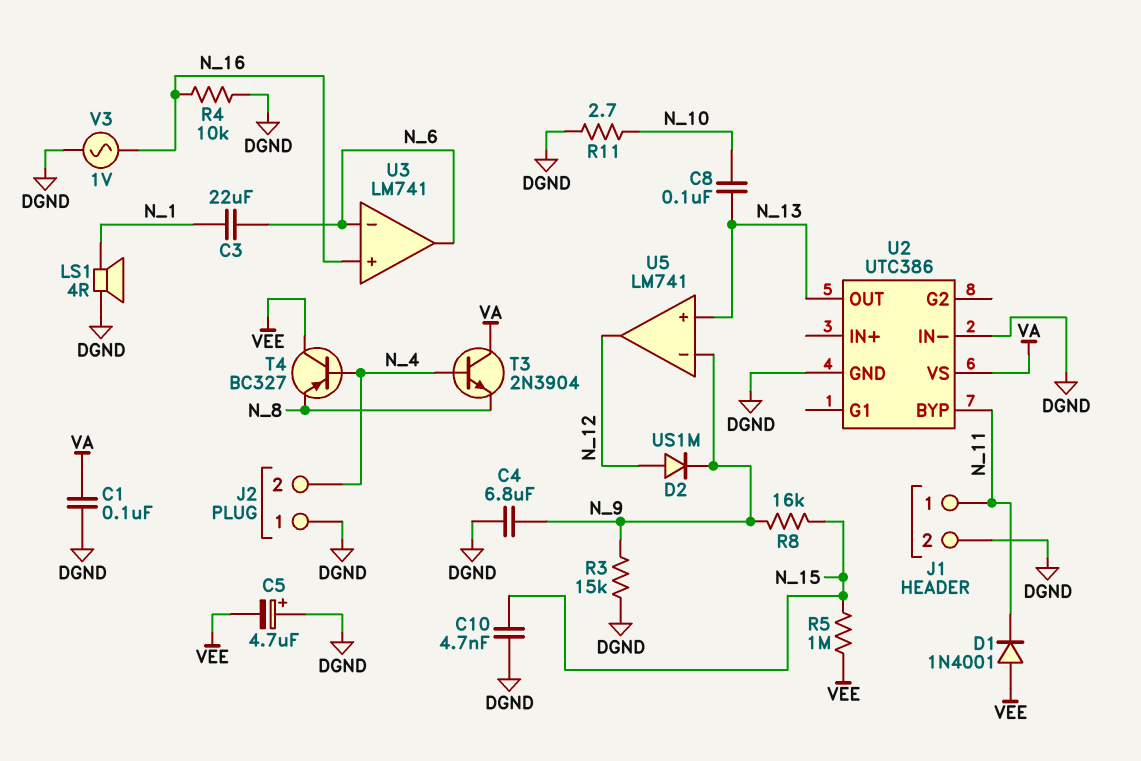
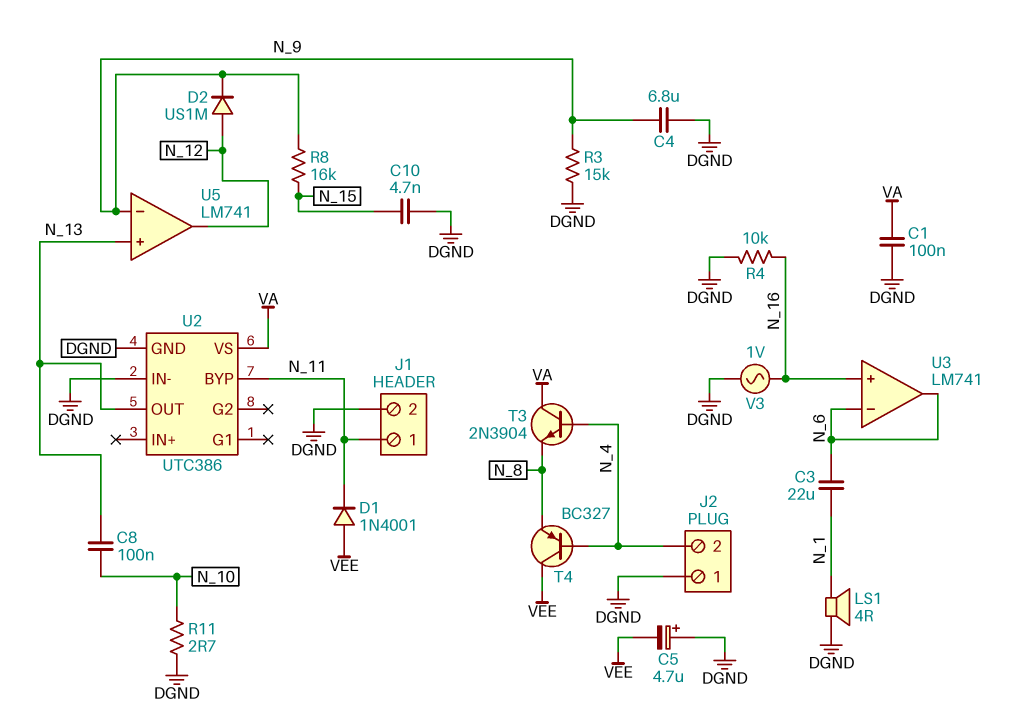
R5: 1M (N_15, VEE) -> none

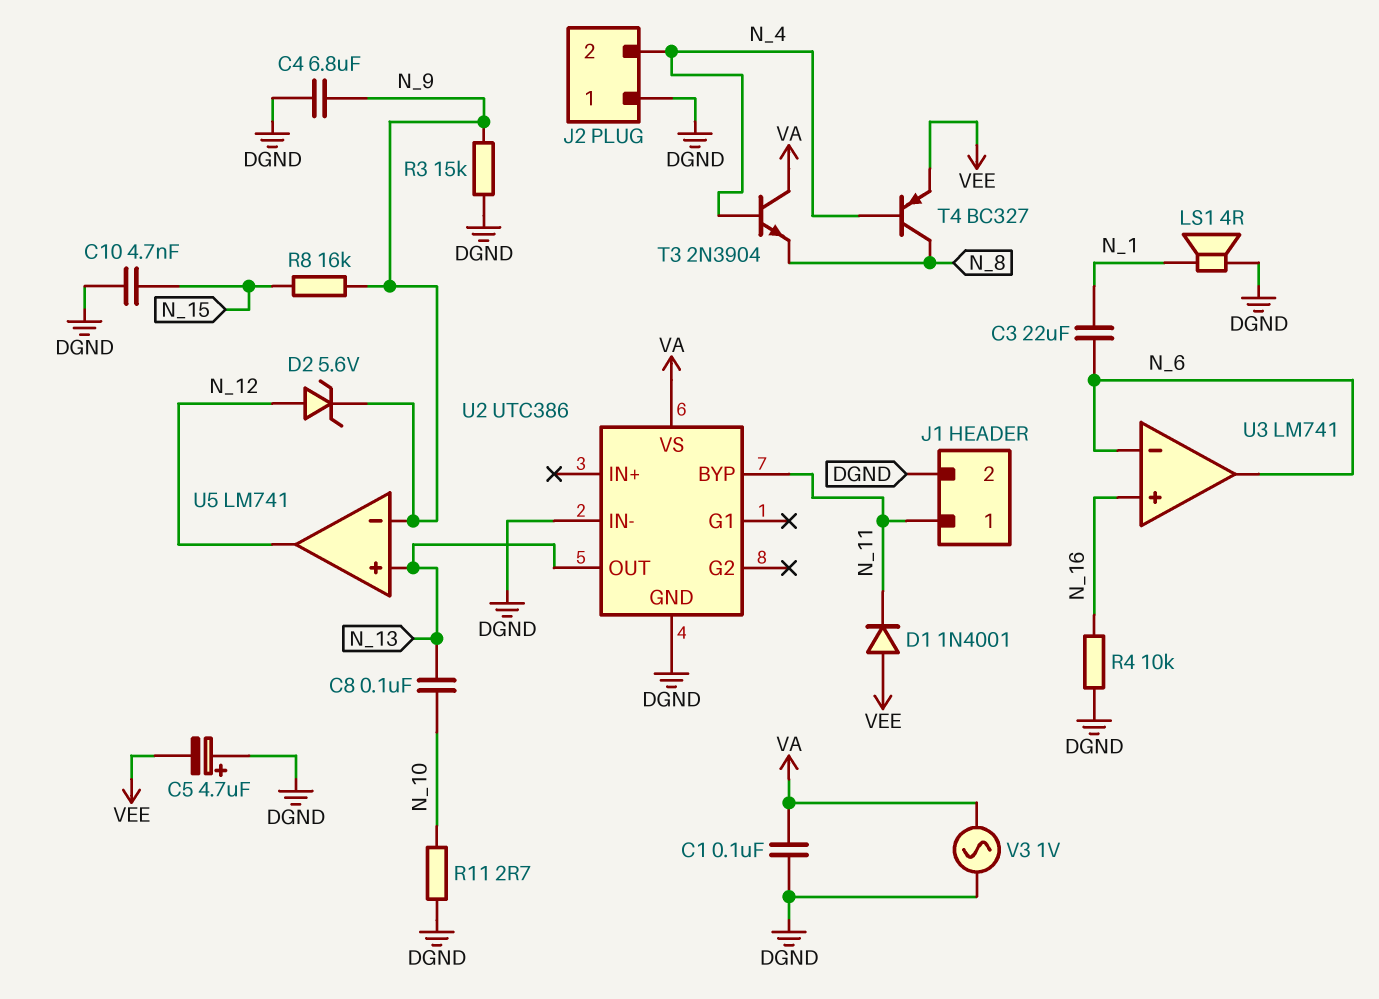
D2: diode US1M (A N_12, K N_9) -> zener 5.6V (A N_12, K N_9)
T4: PNP BC327 (B N_4, C VEE, E N_8) -> PNP BC327 (B N_4, C N_8, E VEE)
V3: AC 1V (DGND, N_16) -> AC 1V (DGND, VA)

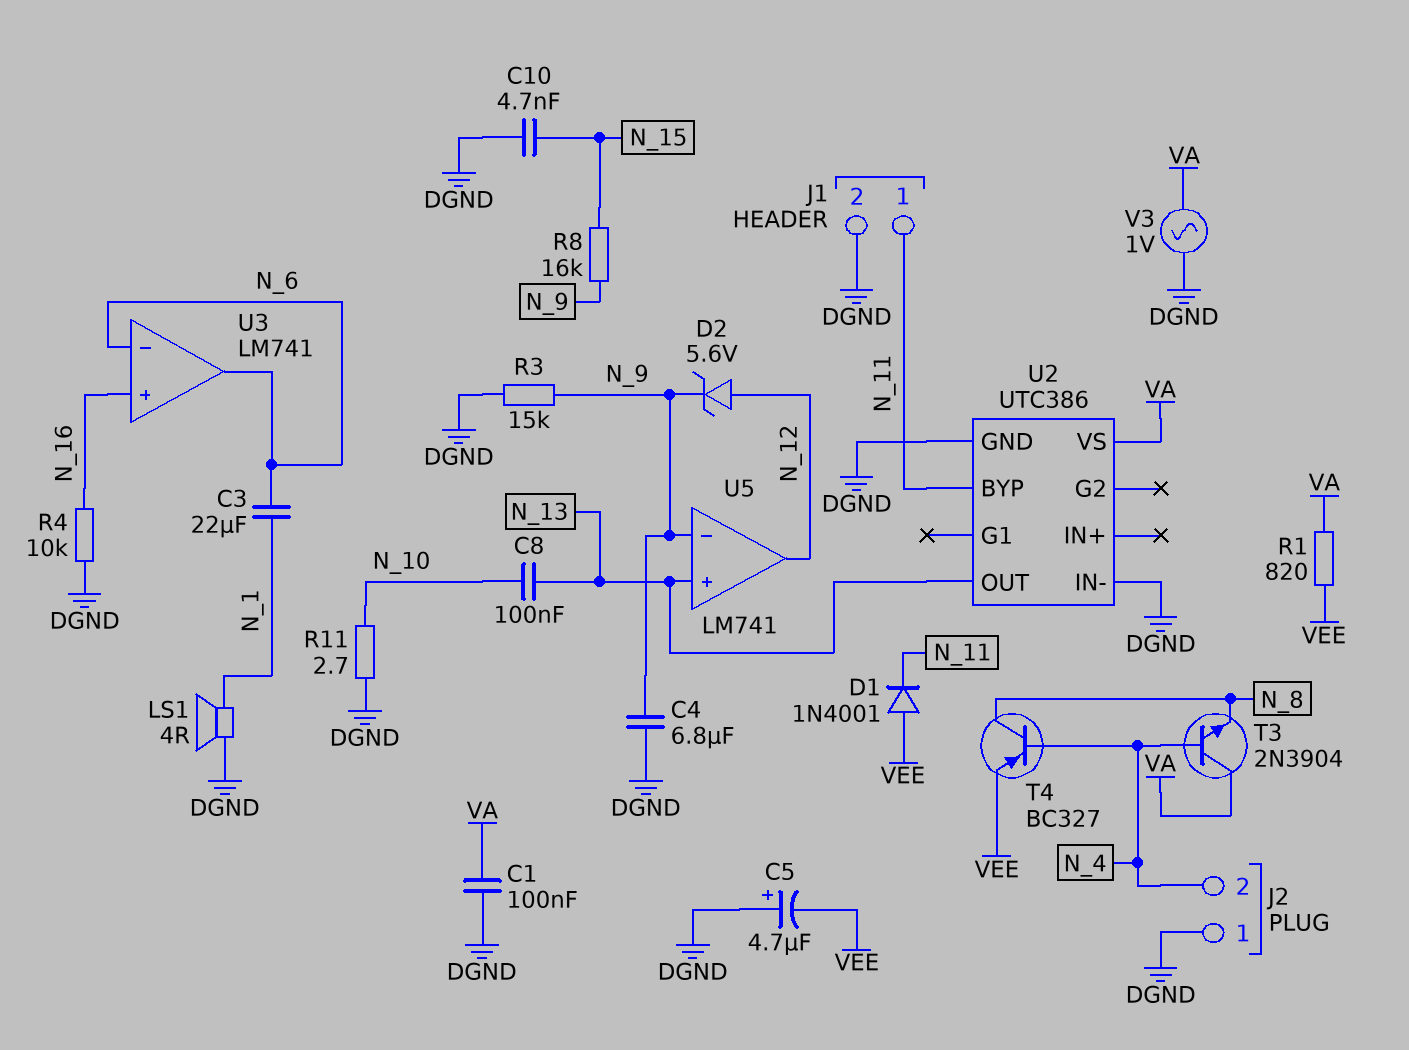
R1: none -> 820 (VA, VEE)

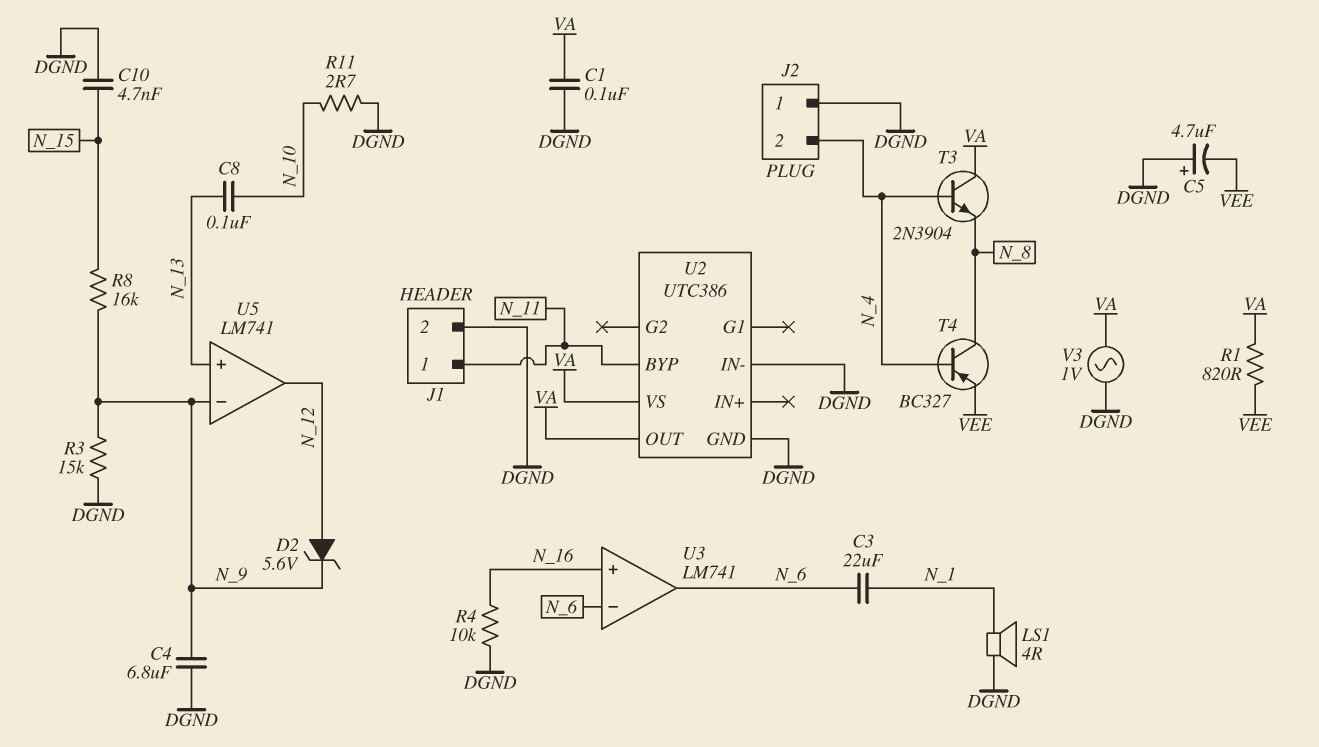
D1: diode 1N4001 (A VEE, K N_11) -> none
U2 pin OUT: N_13 -> VA

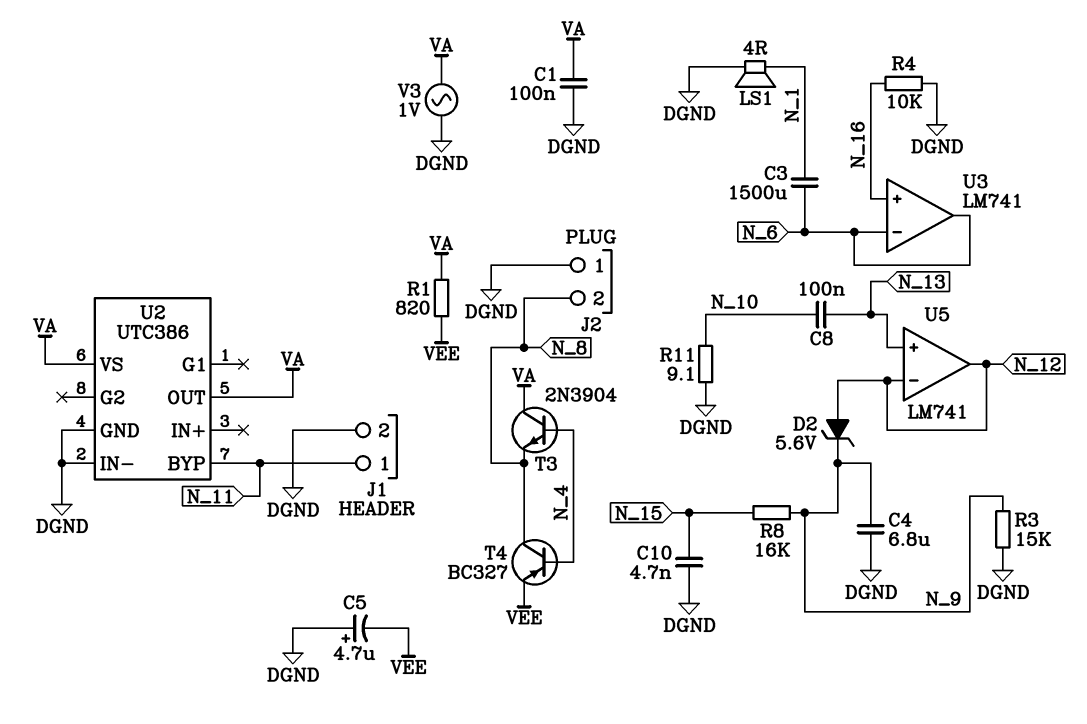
C3: 22uF (N_1, N_6) -> 1500uF (N_1, N_6)
J2 pin 2: N_4 -> N_8
R11: 2.7 (DGND, N_10) -> 9.1 (DGND, N_10)
U5 pin in-: N_9 -> N_12

